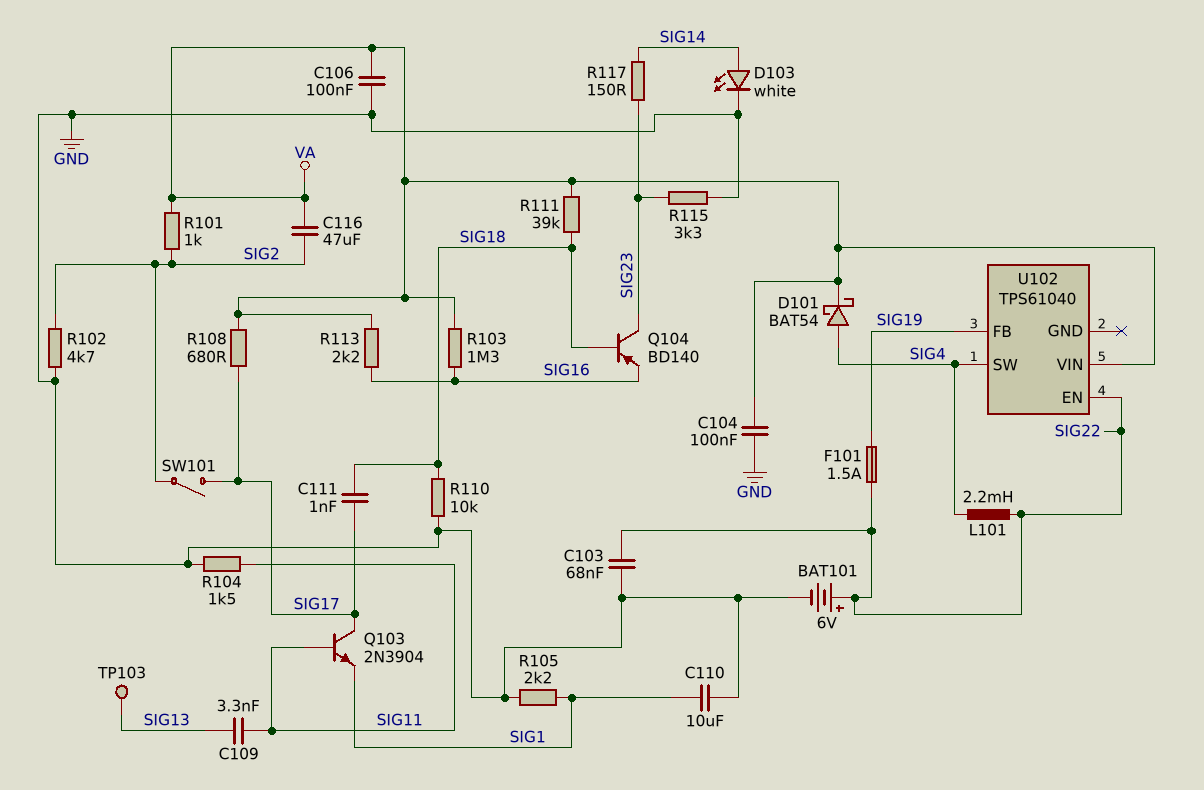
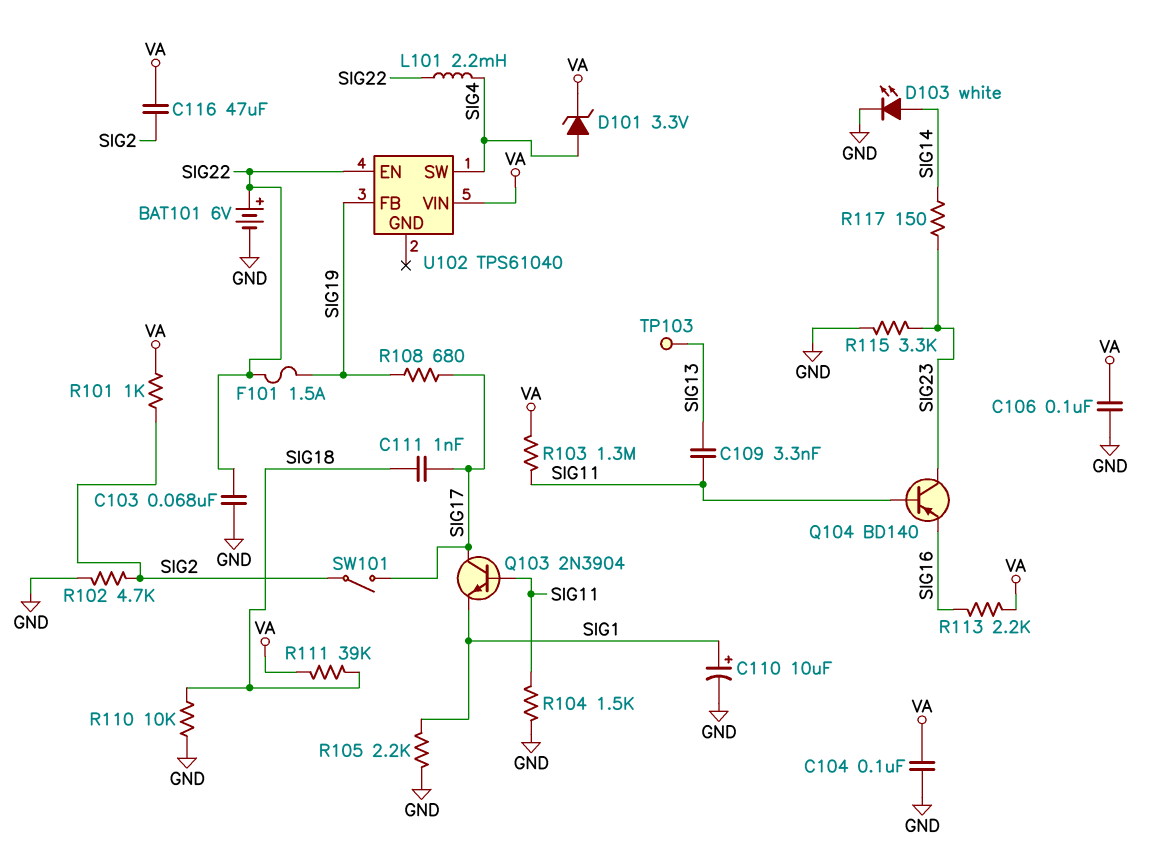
C110: 10uF (GND, SIG1) -> 10uF (plus SIG1, minus GND)
D101: schottky BAT54 (A SIG4, K VA) -> zener 3.3V (A SIG4, K VA)
Q104: PNP BD140 (B SIG18, C SIG23, E SIG16) -> PNP BD140 (B SIG11, C SIG23, E SIG16)
R103: 1.3M (SIG16, VA) -> 1.3M (SIG11, VA)
R108: 680 (SIG17, VA) -> 680 (SIG17, SIG19)

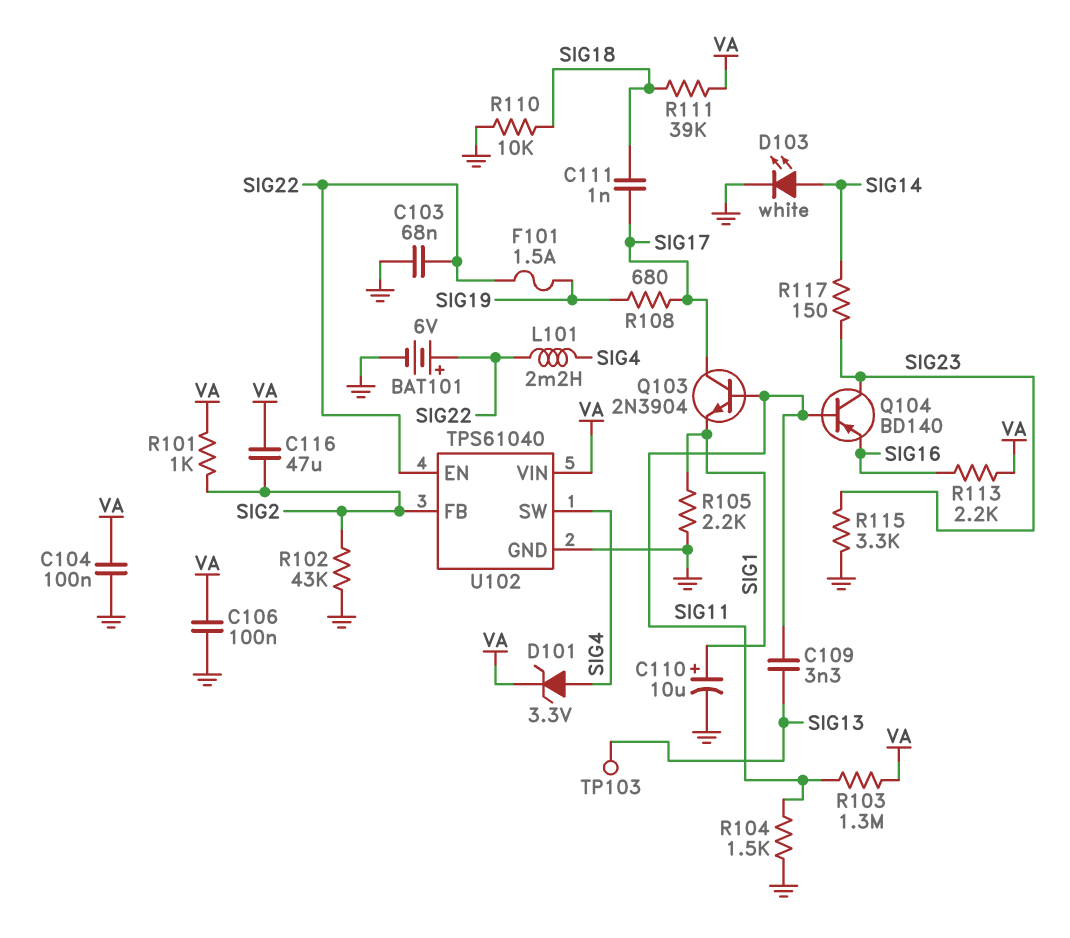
R102: 4.7k (GND, SIG2) -> 43k (GND, SIG2)
SW101: switch (SIG2, SIG17) -> none
U102 pin FB: SIG19 -> SIG2
U102 pin GND: none -> GND

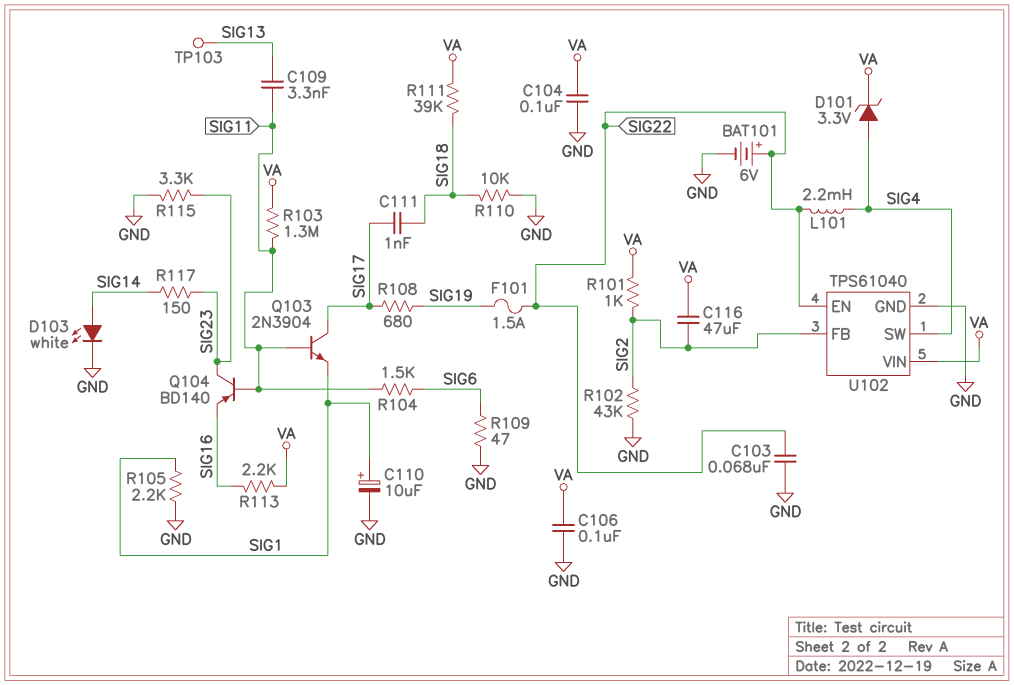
R104: 1.5k (GND, SIG11) -> 1.5k (SIG6, SIG11)
R109: none -> 47 (GND, SIG6)

